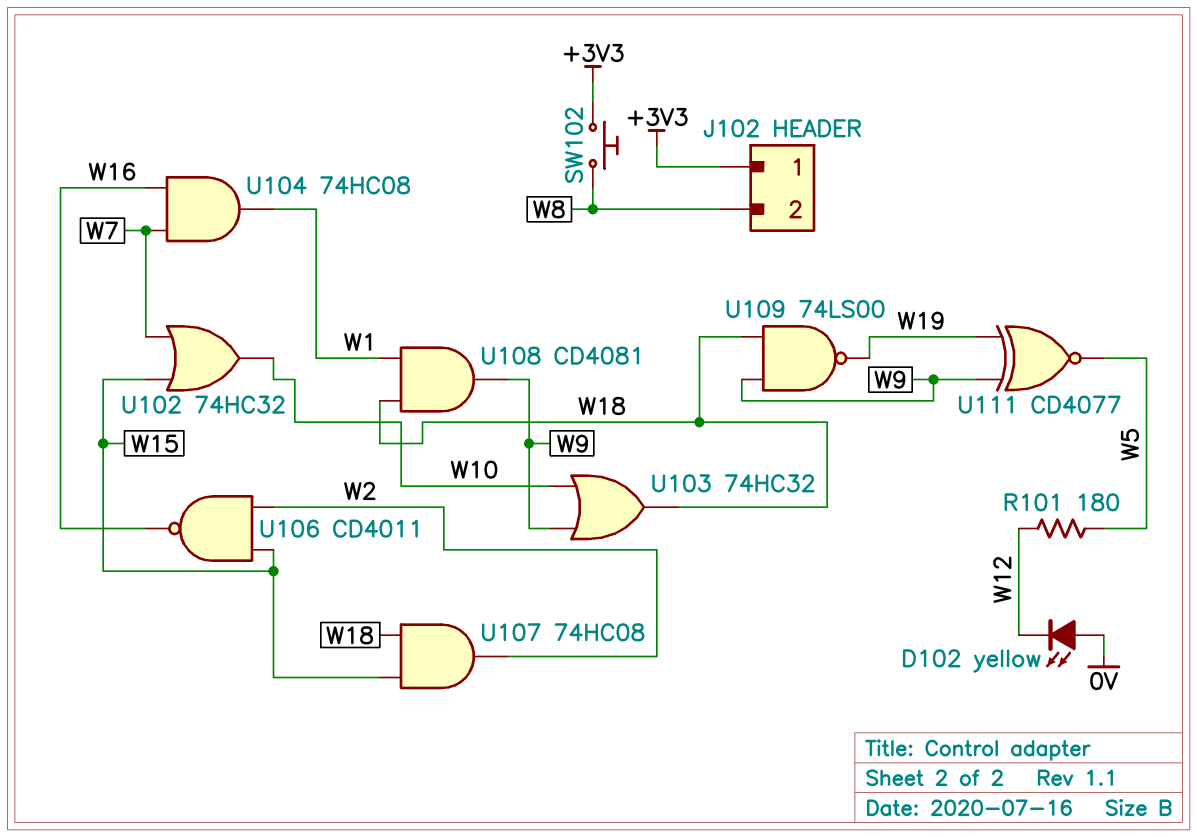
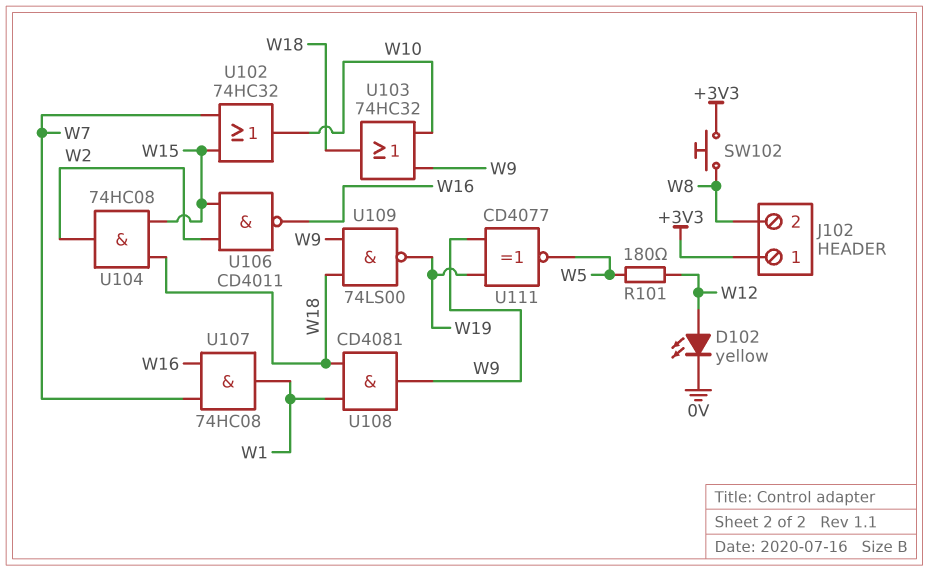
D102: LED yellow (A 0V, K W12) -> LED yellow (A W12, K 0V)
U104: AND 74HC08 (in W7, in W16, out W1) -> AND 74HC08 (in W15, in W18, out W2)
U107: AND 74HC08 (in W15, in W18, out W2) -> AND 74HC08 (in W7, in W16, out W1)

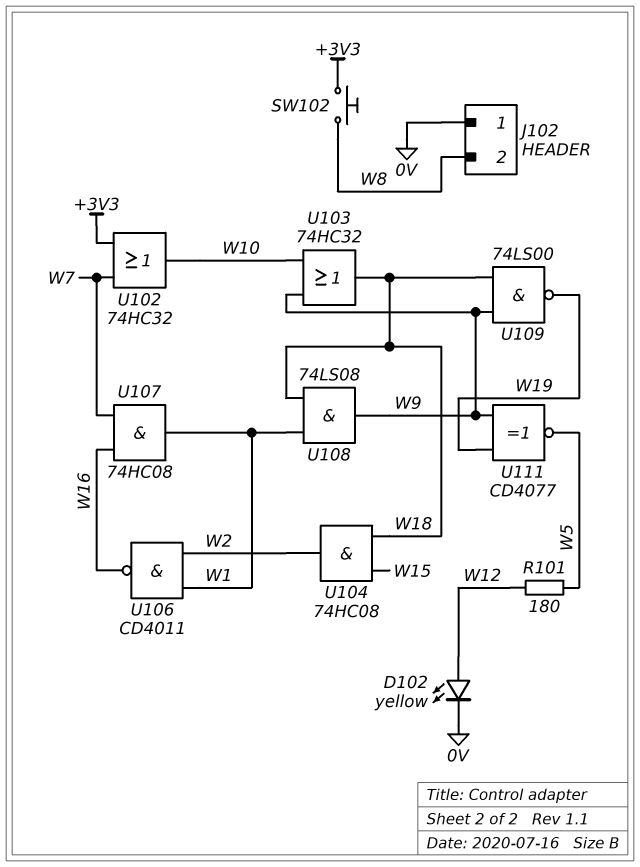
J102 pin 1: +3V3 -> 0V
U102: OR 74HC32 (in W7, in W15, out W10) -> OR 74HC32 (in +3V3, in W7, out W10)
U106: NAND CD4011 (in W2, in W15, out W16) -> NAND CD4011 (in W1, in W2, out W16)
U108: AND CD4081 (in W1, in W18, out W9) -> AND 74LS08 (in W1, in W18, out W9)

